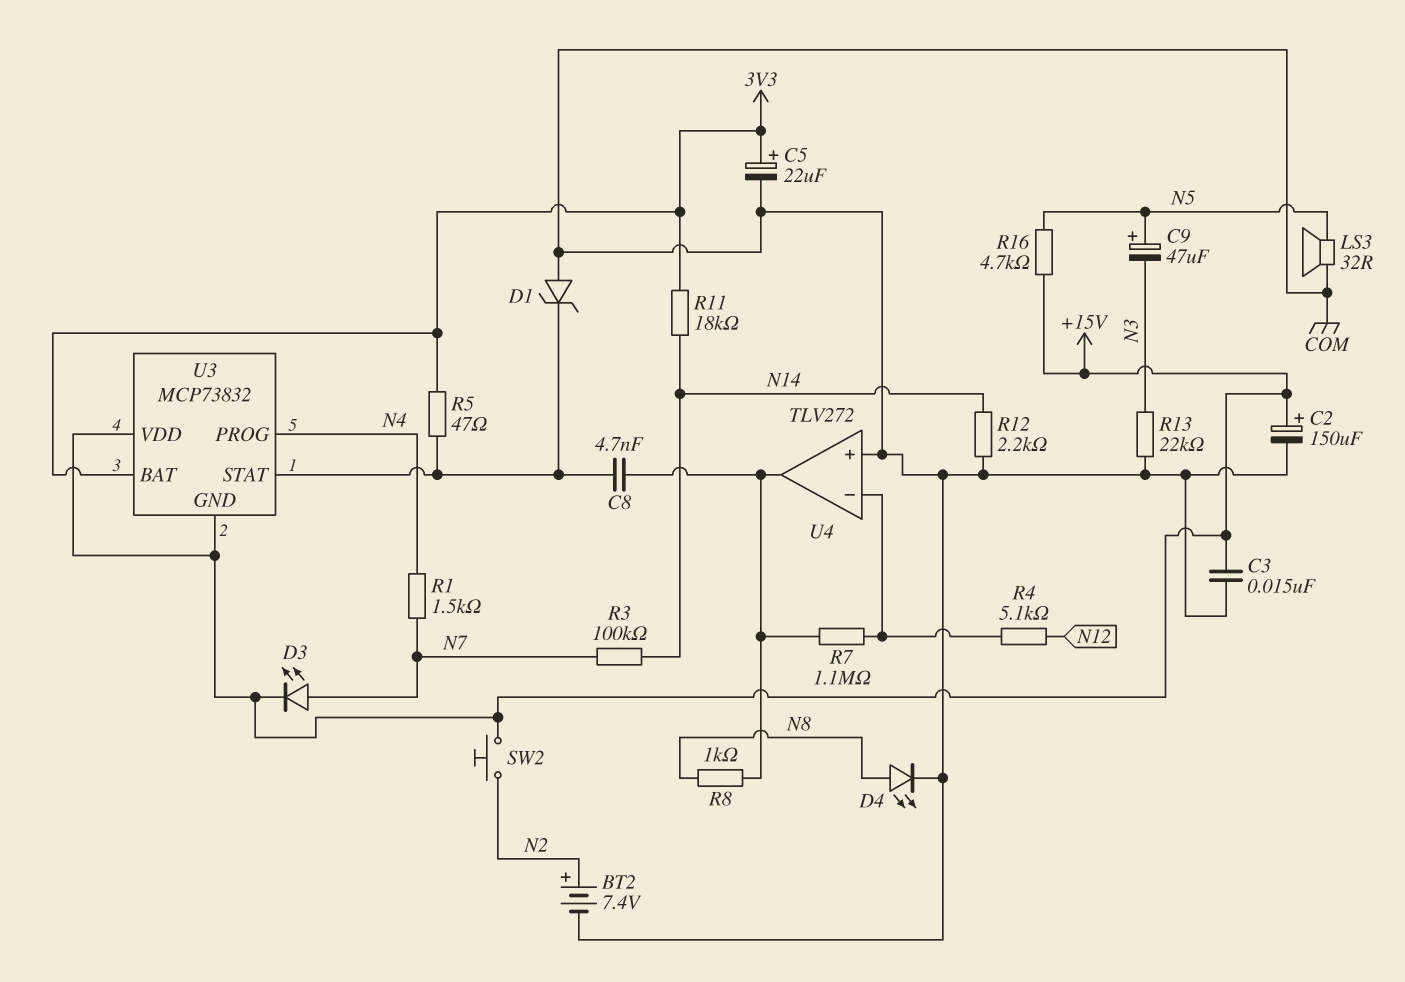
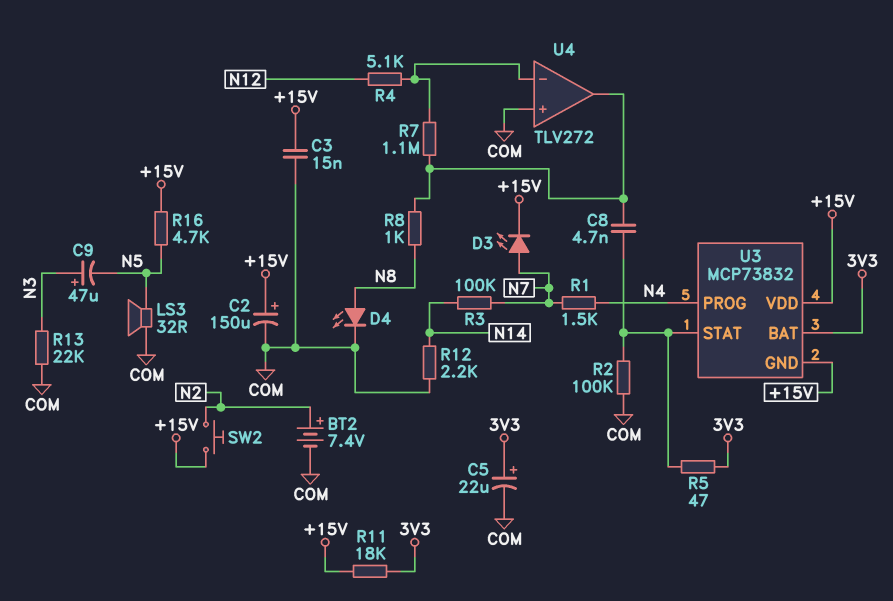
C9: 47uF (plus N5, minus N3) -> 47uF (plus N3, minus N5)
D1: zener (A COM, K U3/STAT) -> none
R2: none -> 100k (COM, U3/STAT)
R11: 18k (3V3, N14) -> 18k (+15V, 3V3)

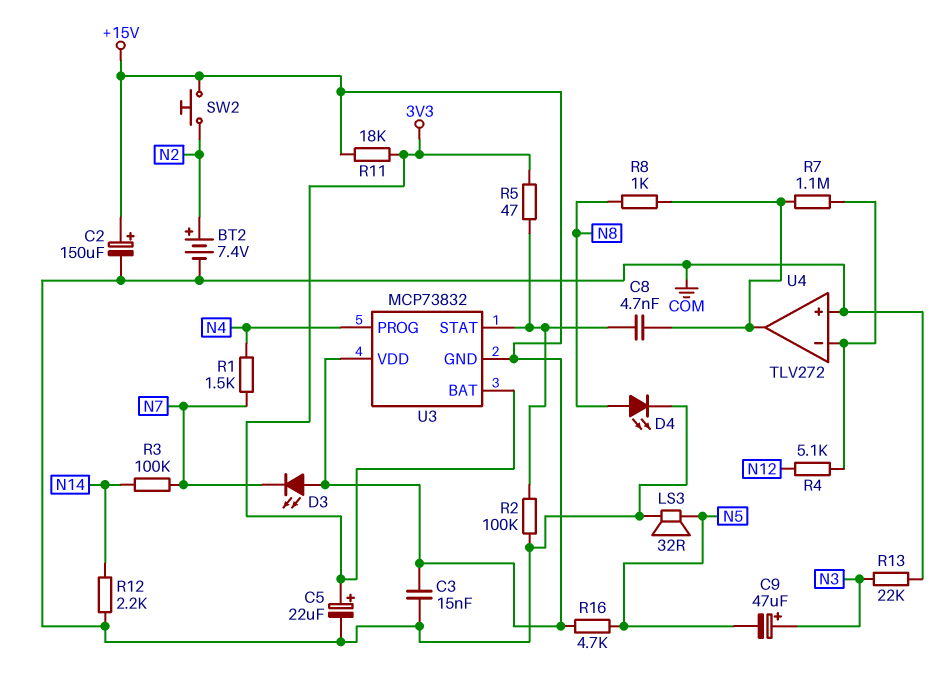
D3: LED (A N7, K +15V) -> LED (A +15V, K N7)

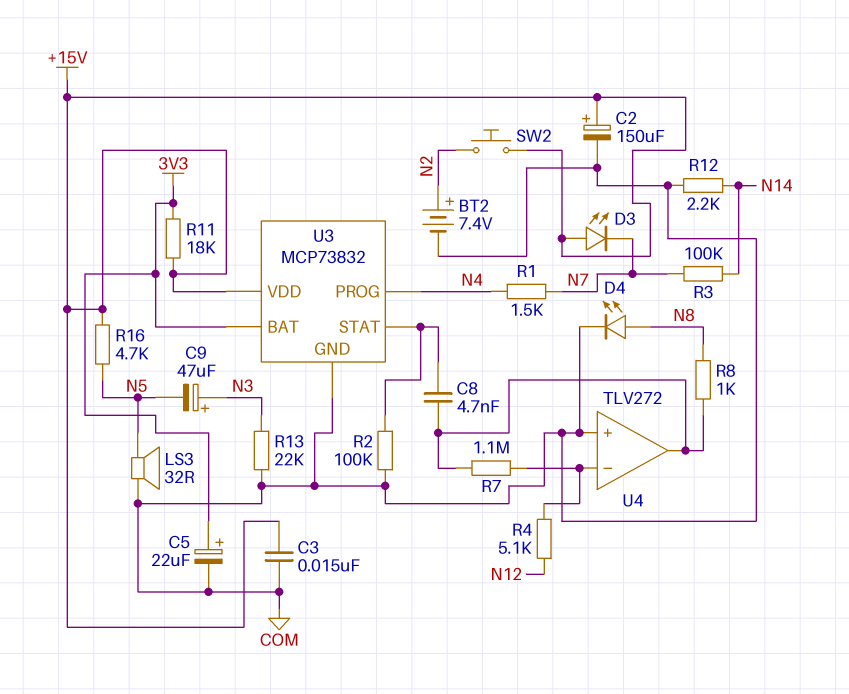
R5: 47 (3V3, U3/STAT) -> none
U3 pin GND: +15V -> COM

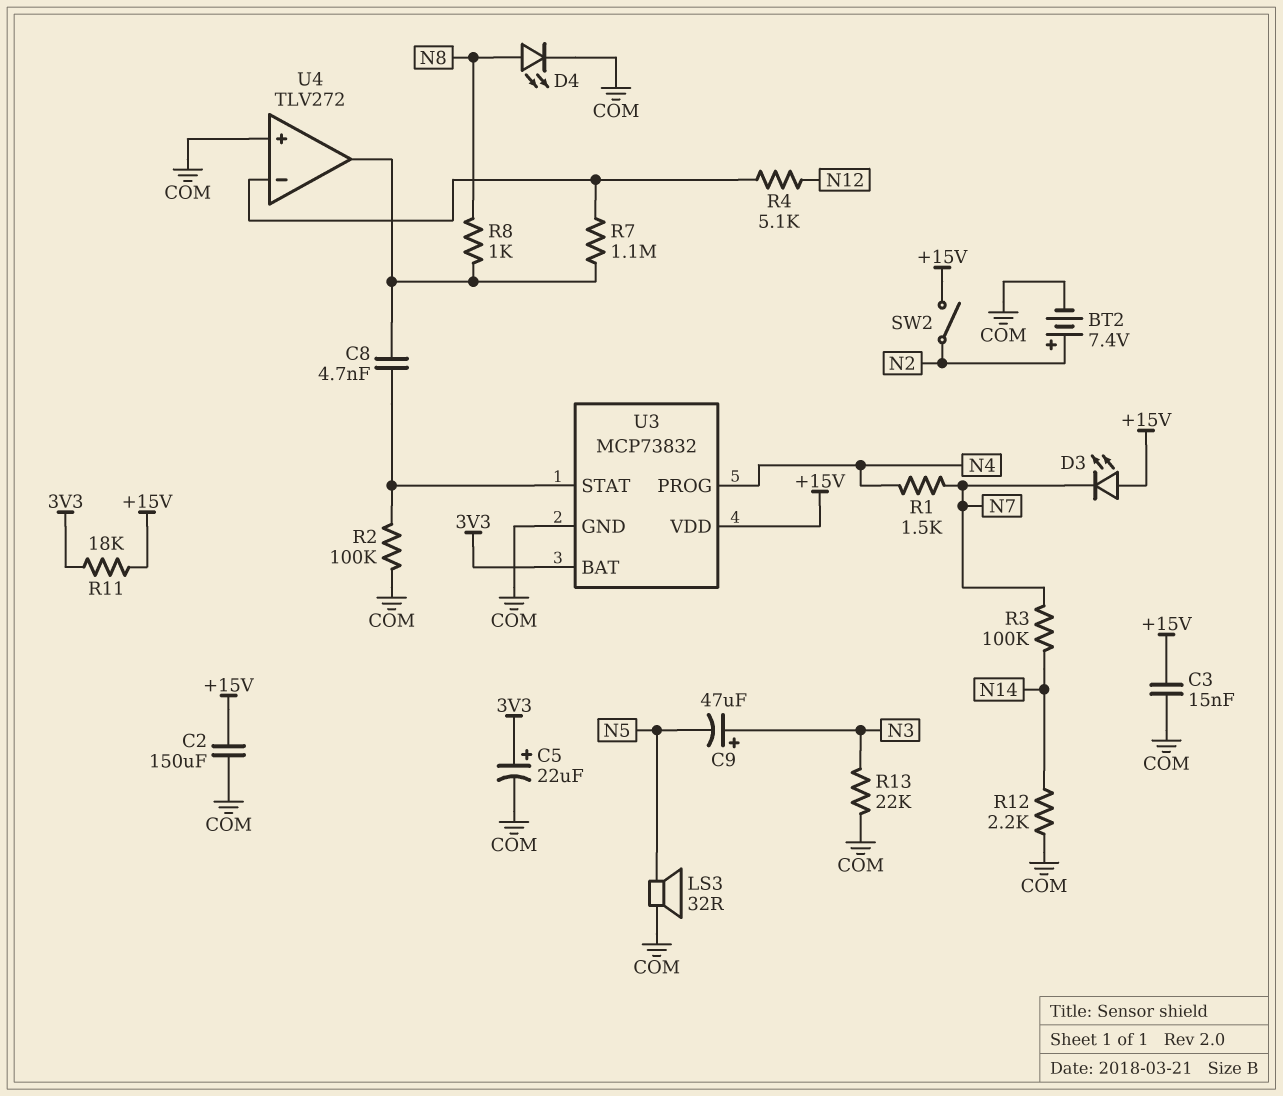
C2: 150uF (plus +15V, minus COM) -> 150uF (+15V, COM)
R16: 4.7k (+15V, N5) -> none
SW2: button (+15V, N2) -> switch (+15V, N2)

